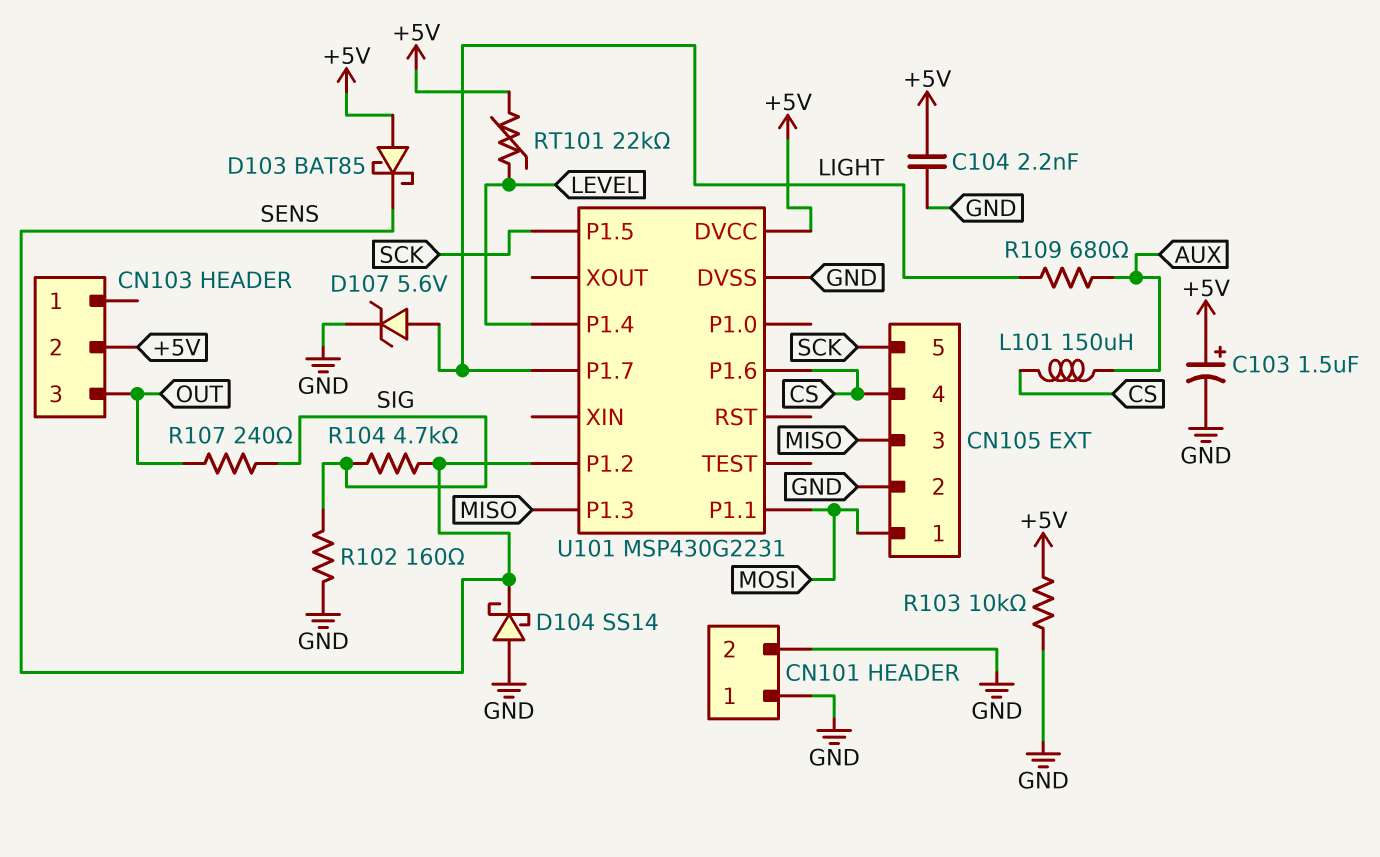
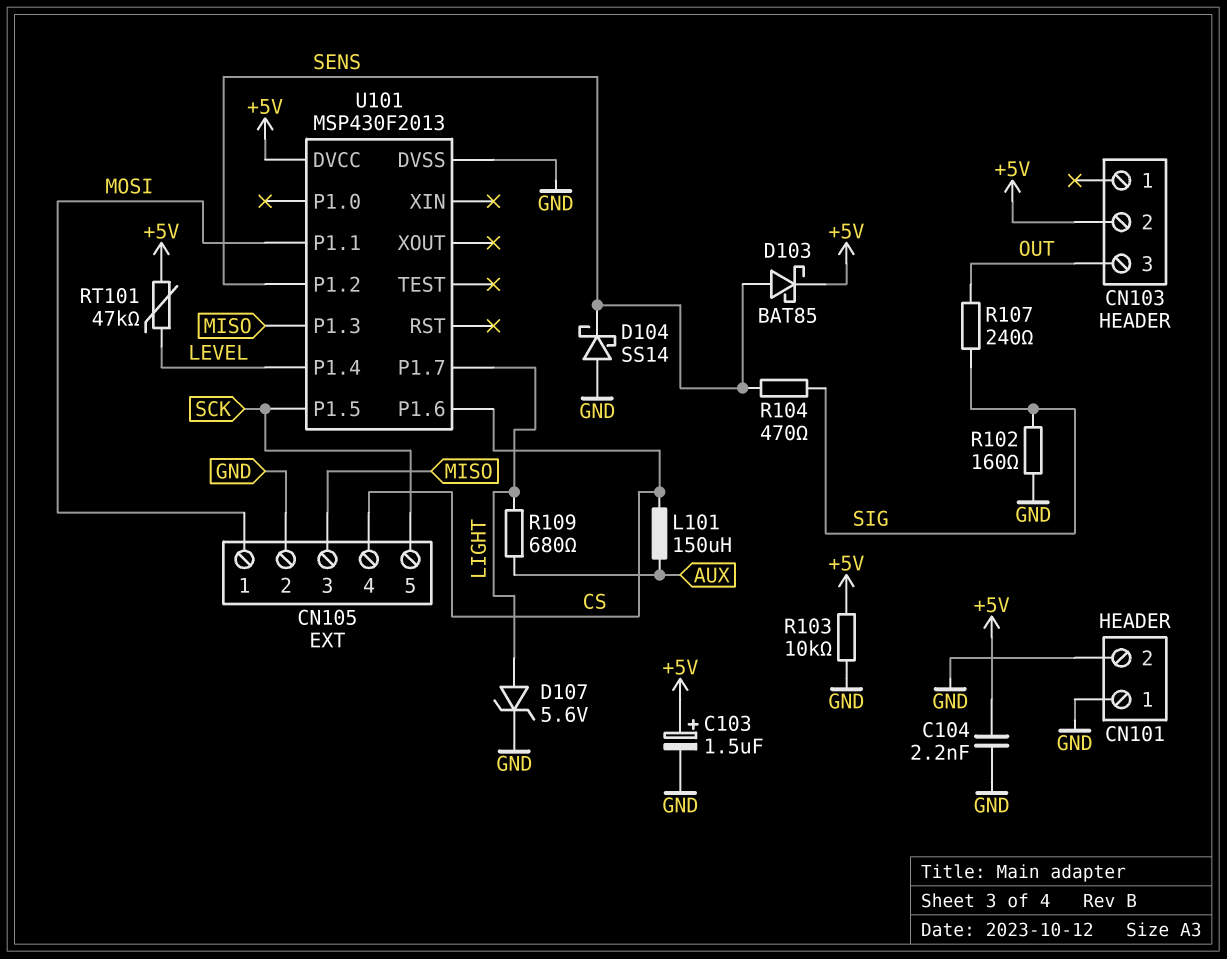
D103: schottky BAT85 (A +5V, K SENS) -> schottky BAT85 (A SENS, K +5V)
R104: 4.7k (SENS, SIG) -> 470 (SENS, SIG)
RT101: 22k (+5V, LEVEL) -> 47k (+5V, LEVEL)
U101: MSP430G2231 -> MSP430F2013

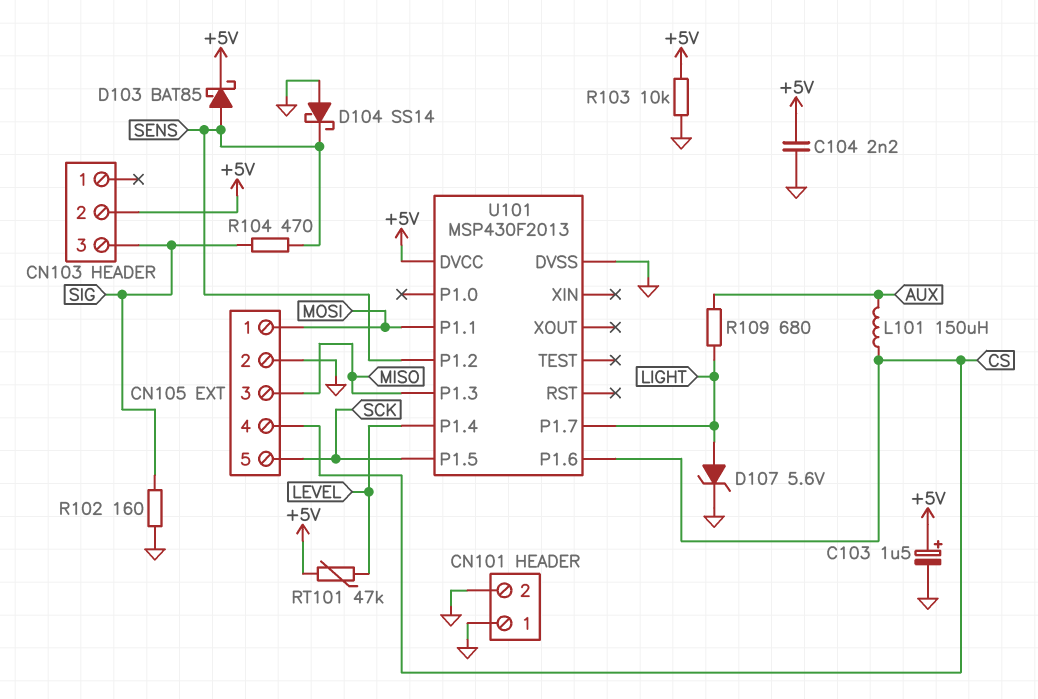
CN103 pin 3: OUT -> SIG
R107: 240 (OUT, SIG) -> none

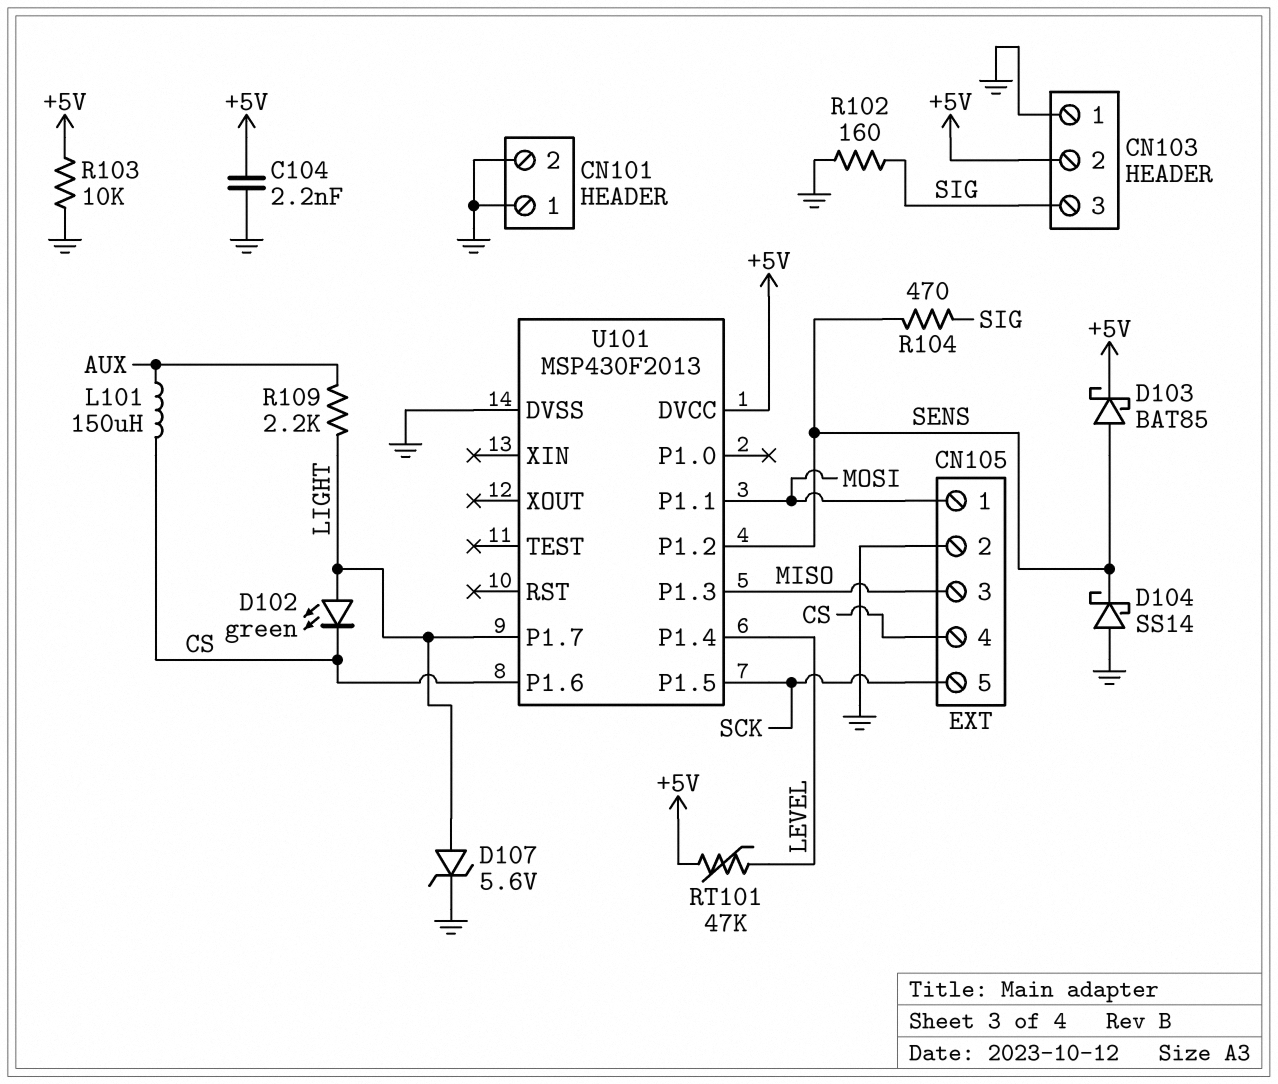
C103: 1.5uF (plus +5V, minus GND) -> none
CN103 pin 1: none -> GND
D102: none -> LED green (A LIGHT, K CS)
R109: 680 (AUX, LIGHT) -> 2.2k (AUX, LIGHT)

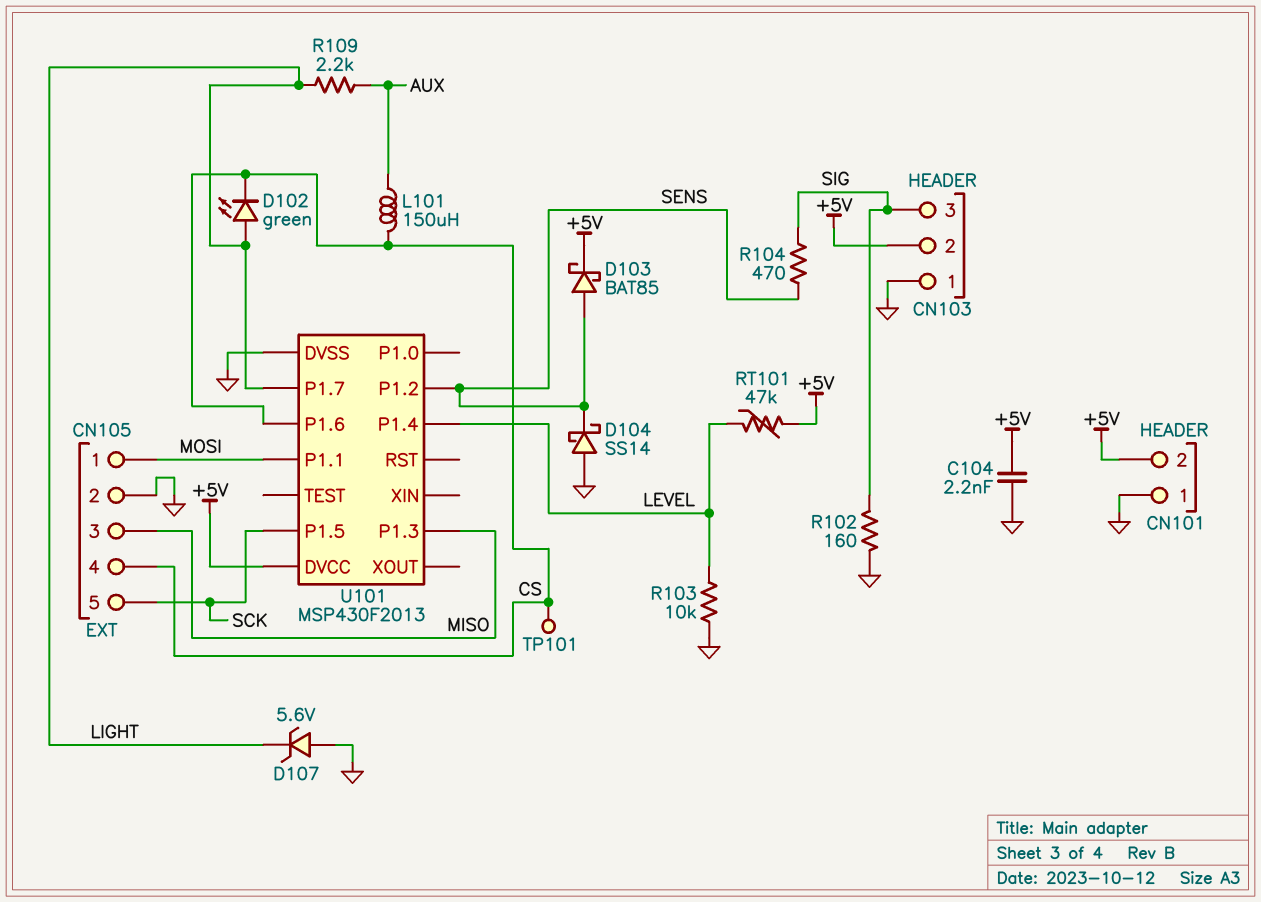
CN101 pin 2: GND -> +5V
D107: zener 5.6V (A LIGHT, K GND) -> zener 5.6V (A GND, K LIGHT)
R103: 10k (+5V, GND) -> 10k (GND, LEVEL)
TP101: none -> test point (CS)

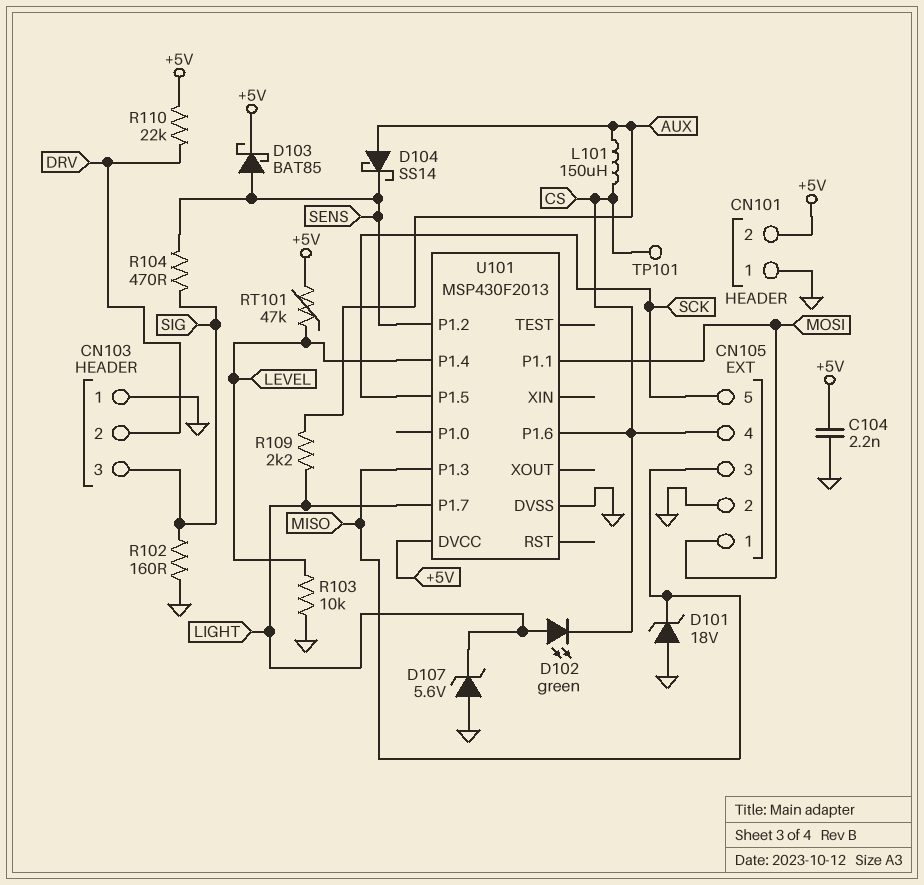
CN103 pin 2: +5V -> DRV
D101: none -> zener 18V (A GND, K MISO)
D104: schottky SS14 (A GND, K SENS) -> schottky SS14 (A AUX, K SENS)
R110: none -> 22k (+5V, DRV)

